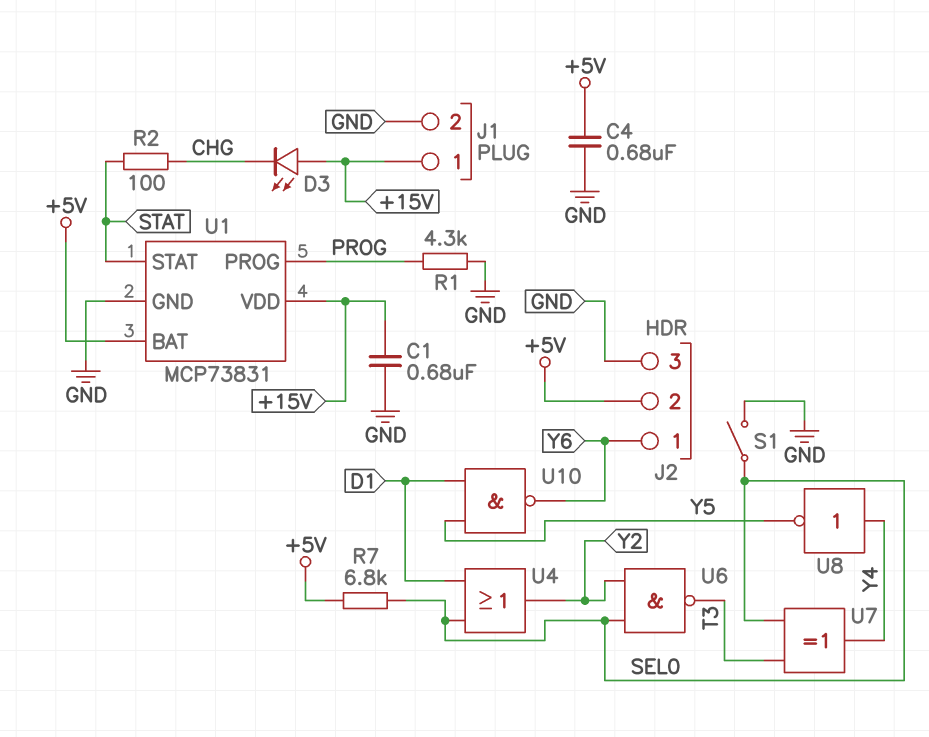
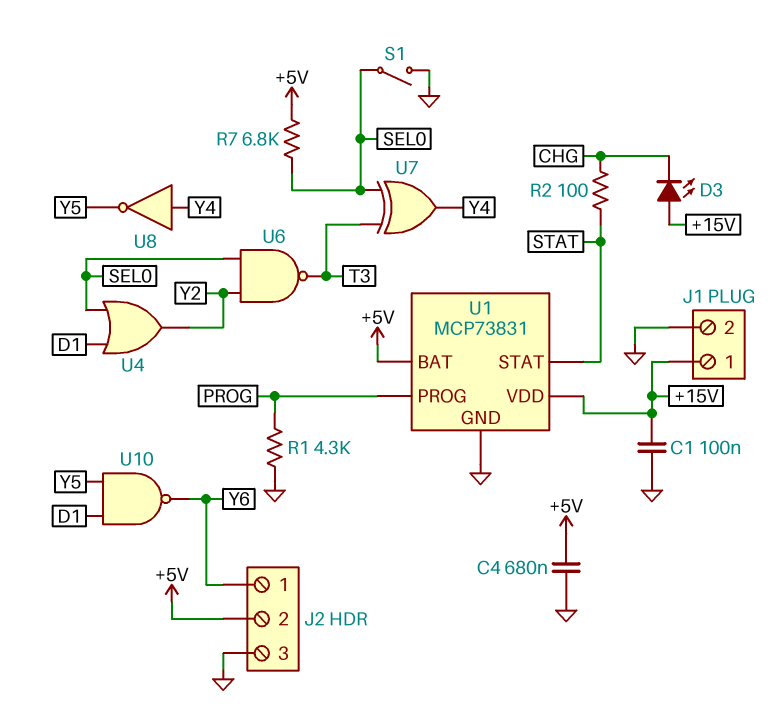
C1: 680nF (+15V, GND) -> 100nF (+15V, GND)

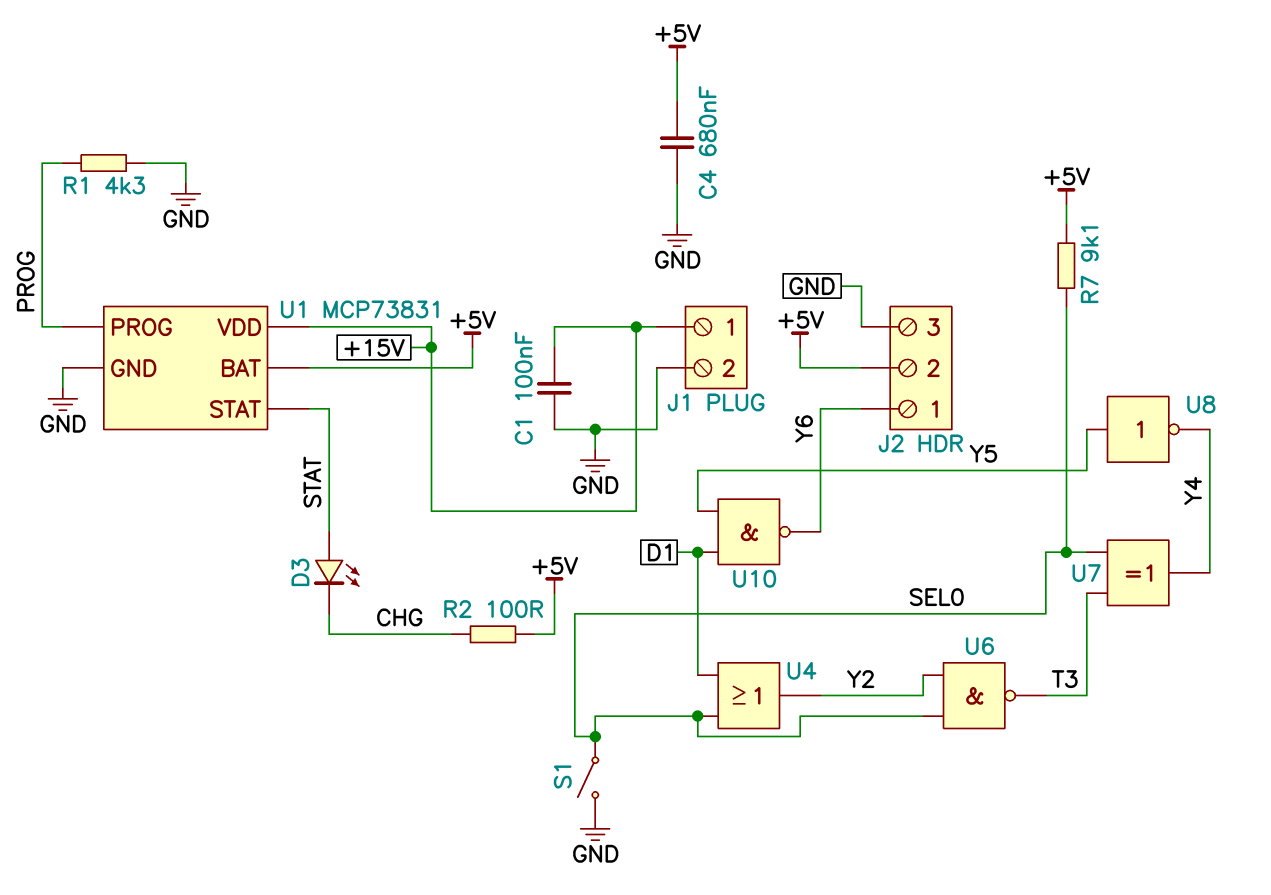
D3: LED (A +15V, K CHG) -> LED (A STAT, K CHG)
R2: 100 (CHG, STAT) -> 100 (+5V, CHG)
R7: 6.8k (+5V, SEL0) -> 9.1k (+5V, SEL0)
U8: NOT (in Y4, out Y5) -> NOT (in Y5, out Y4)

